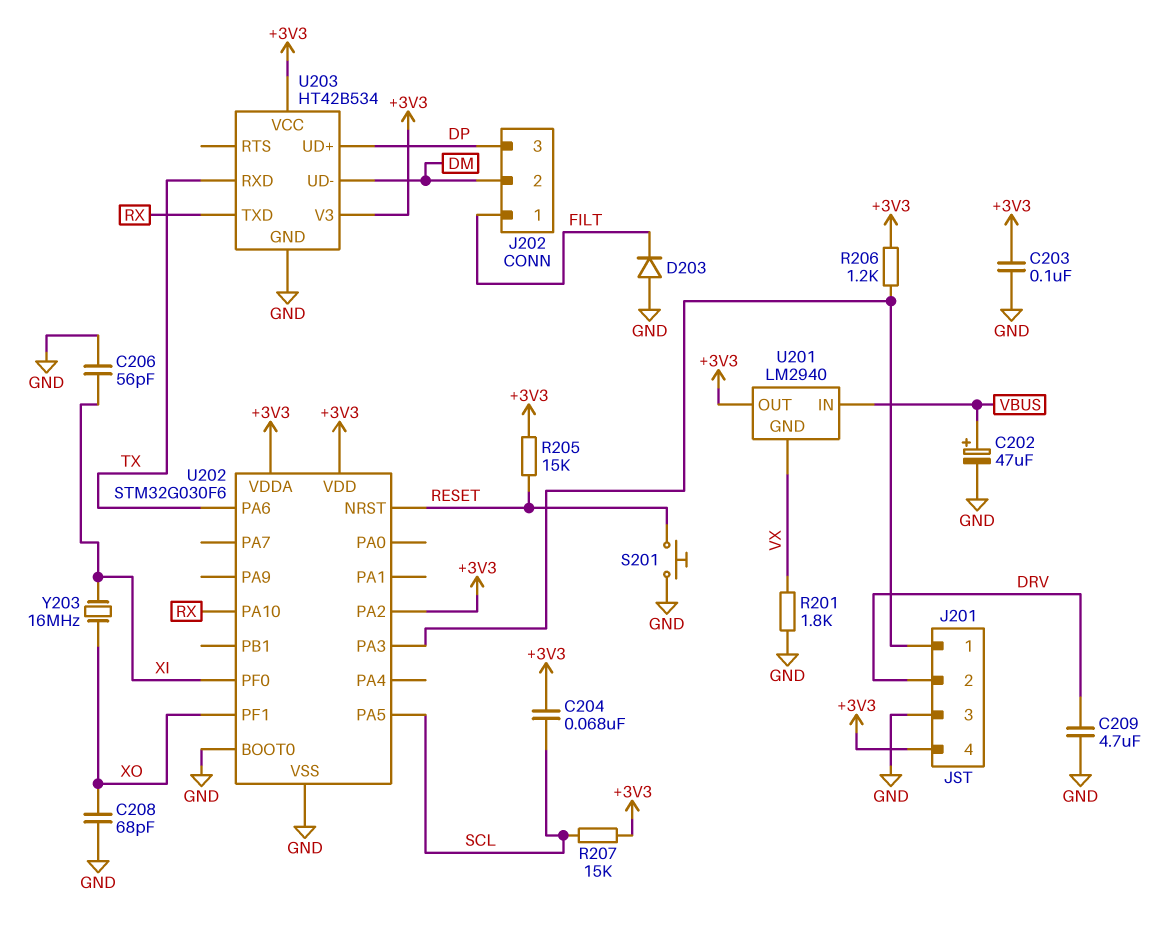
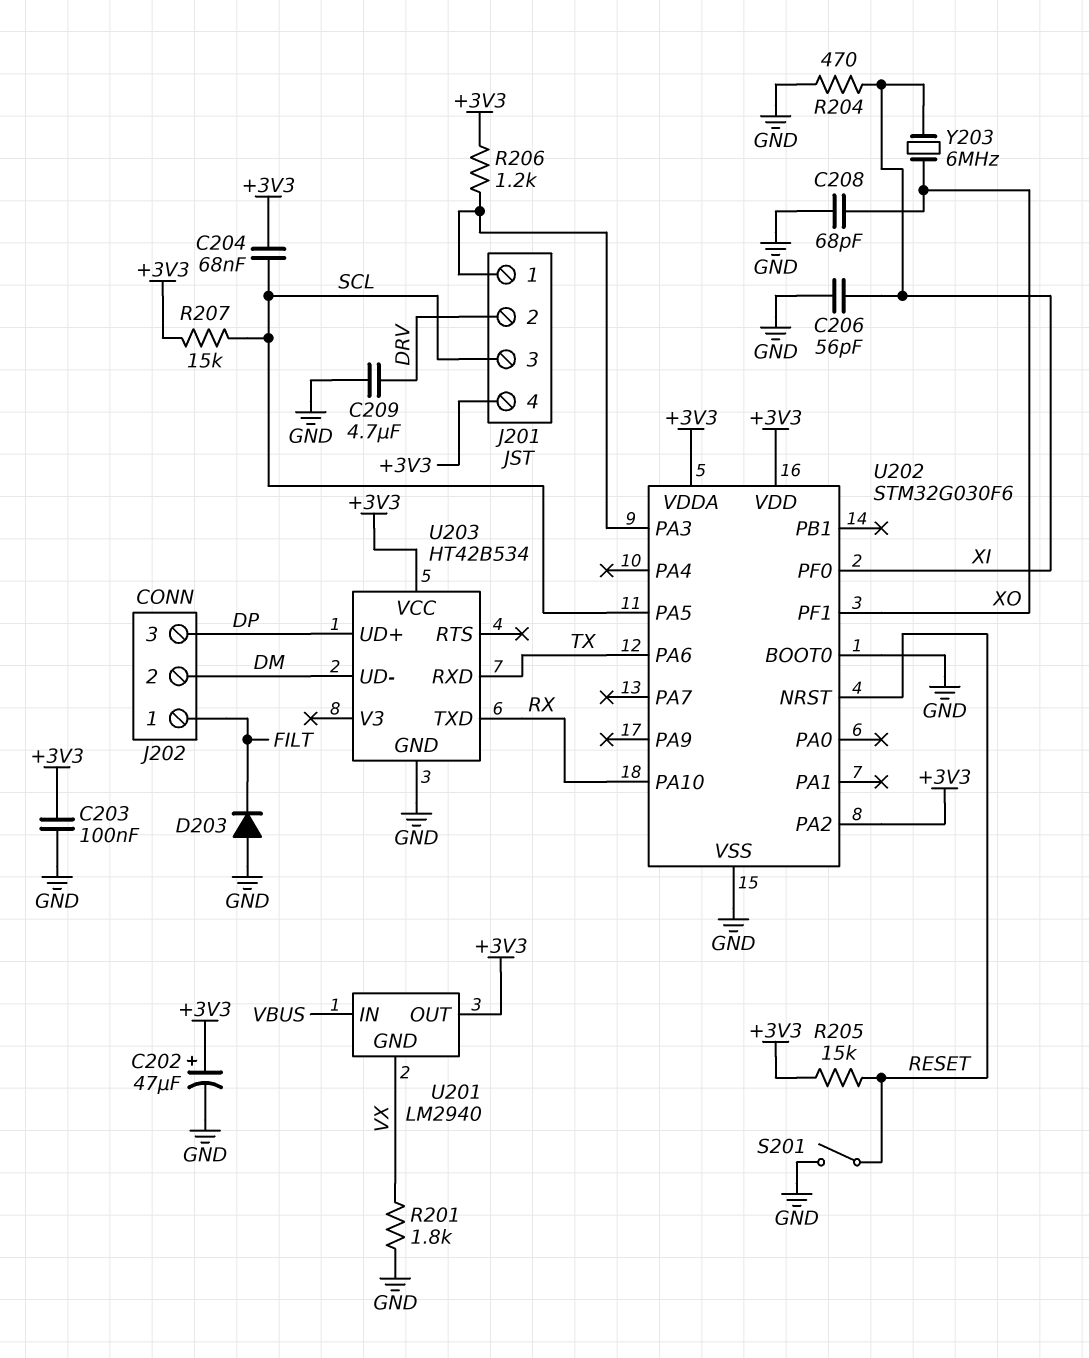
C202: 47uF (plus VBUS, minus GND) -> 47uF (plus +3V3, minus GND)
J201 pin 3: GND -> SCL
R204: none -> 470 (GND, XI)
S201: button (GND, RESET) -> switch (GND, RESET)
U203 pin V3: +3V3 -> none
Y203: 16MHz (XI, XO) -> 6MHz (XI, XO)

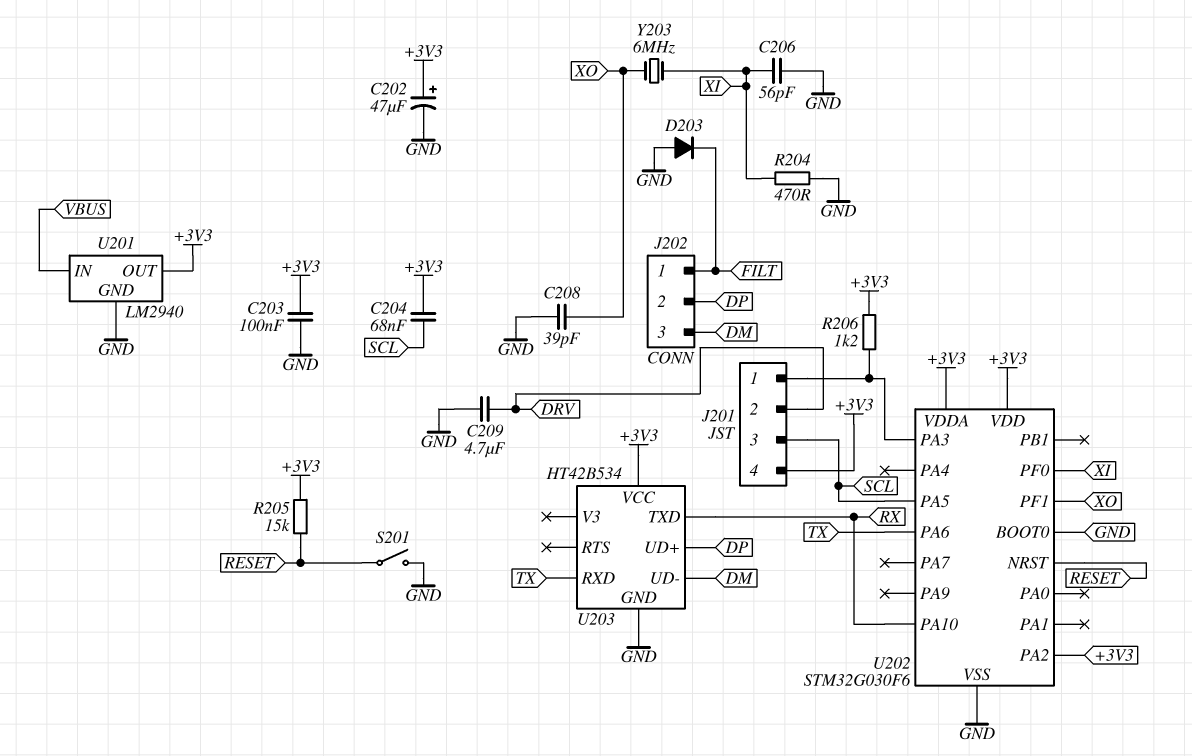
C208: 68pF (GND, XO) -> 39pF (GND, XO)
J202 pin 2: DM -> DP
J202 pin 3: DP -> DM
R201: 1.8k (GND, VX) -> none
R207: 15k (+3V3, SCL) -> none
U201 pin GND: VX -> GND

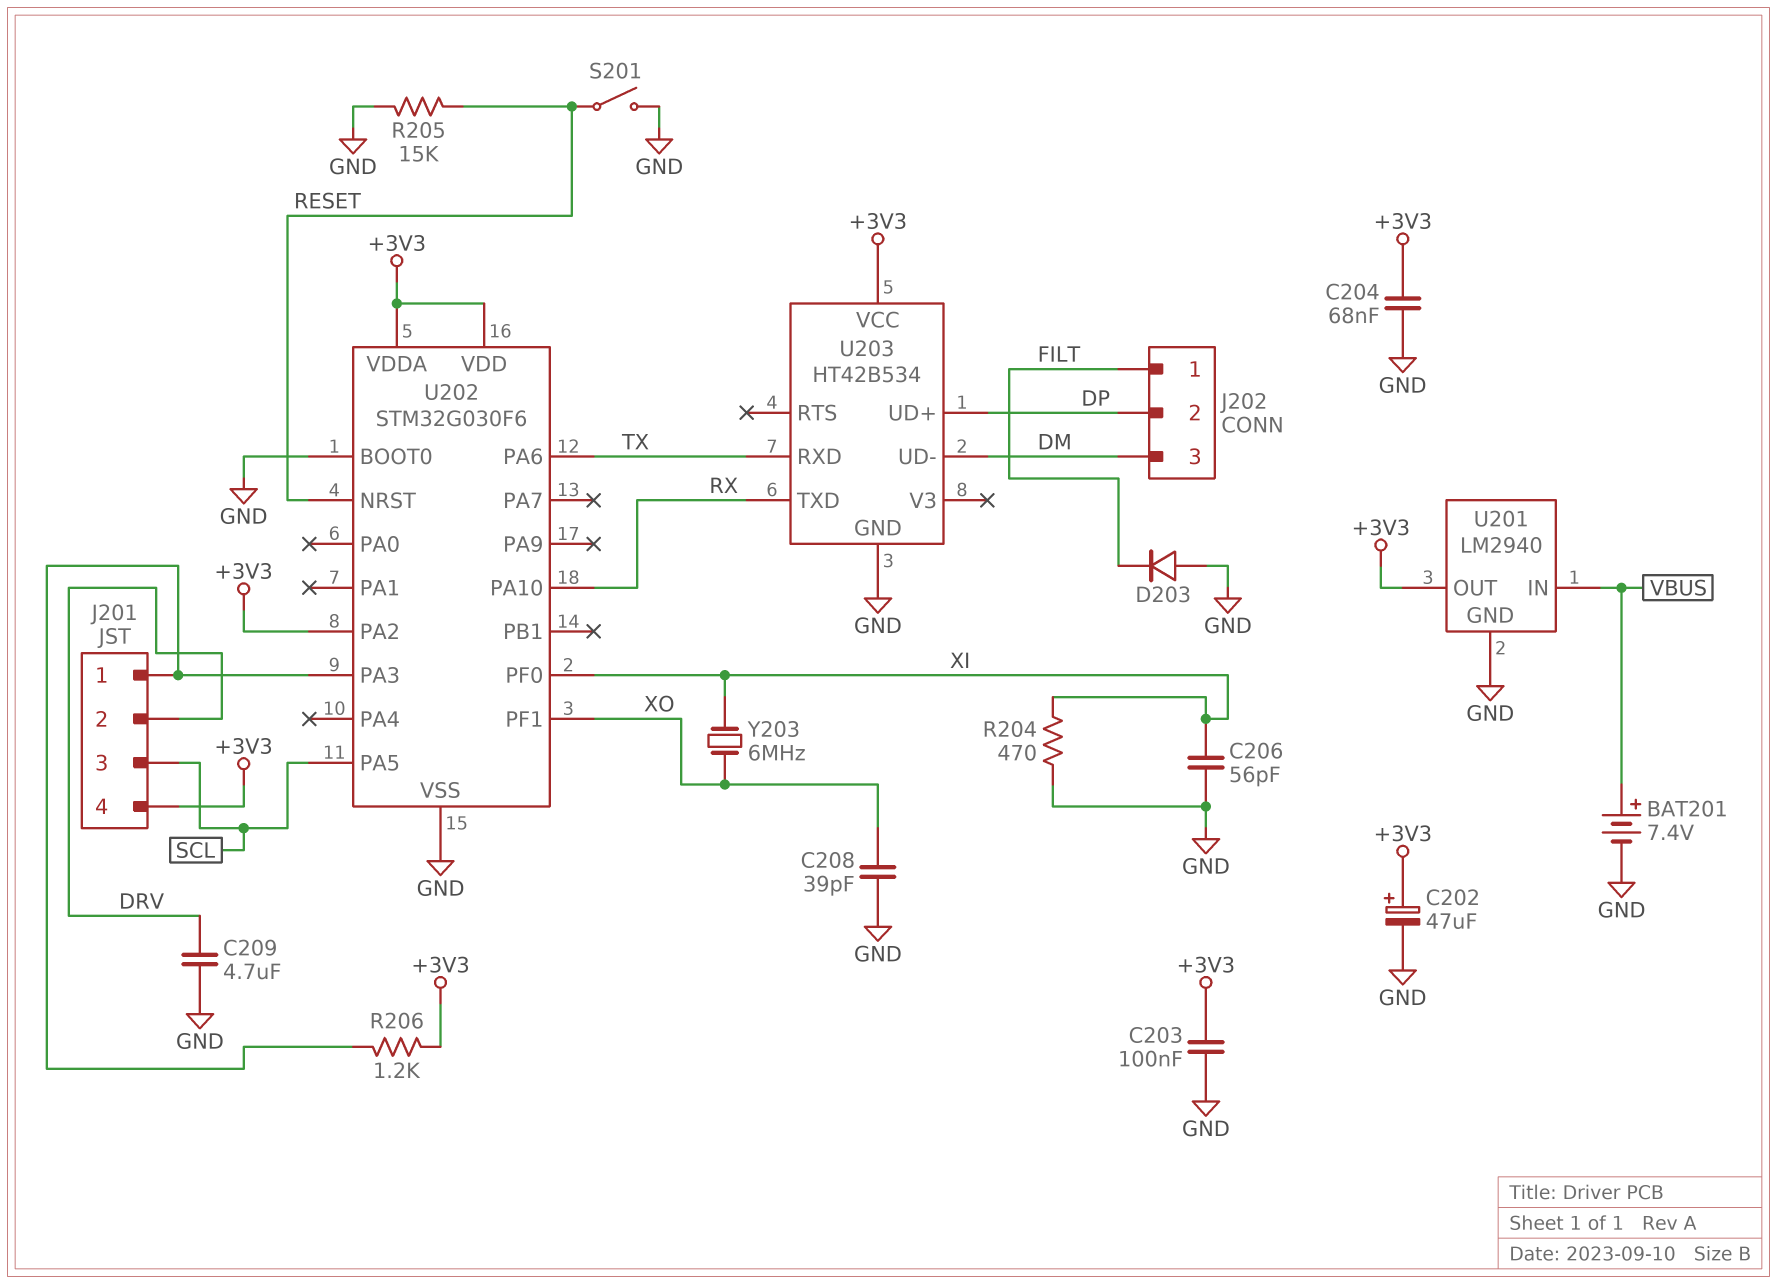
BAT201: none -> 7.4V (plus VBUS, minus GND)
C204: 68nF (+3V3, SCL) -> 68nF (+3V3, GND)
R205: 15k (+3V3, RESET) -> 15k (GND, RESET)

